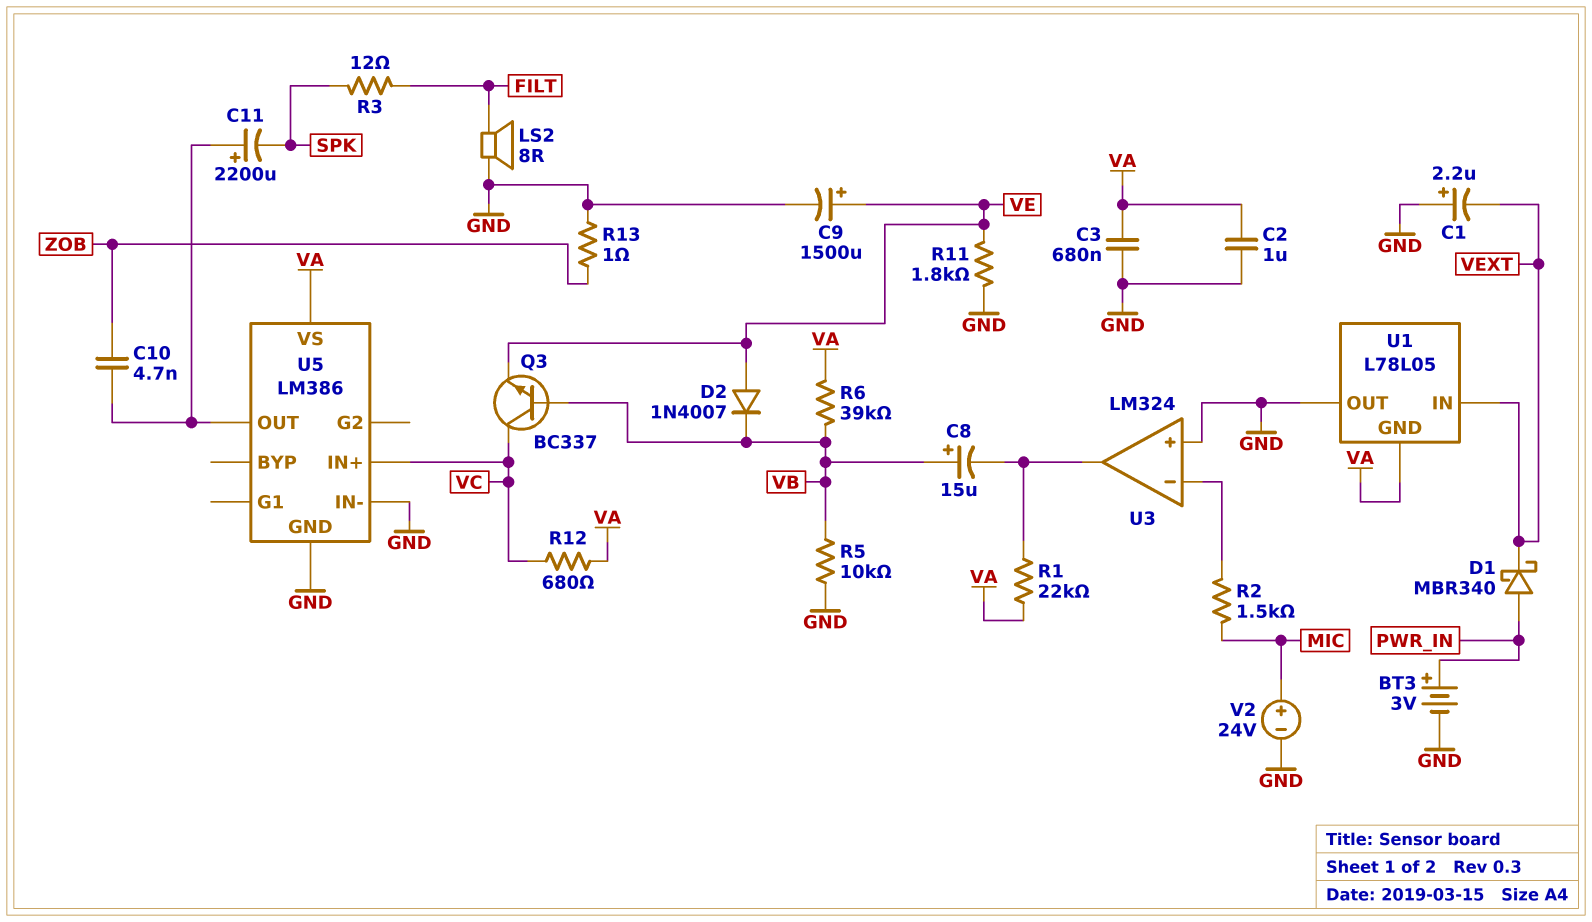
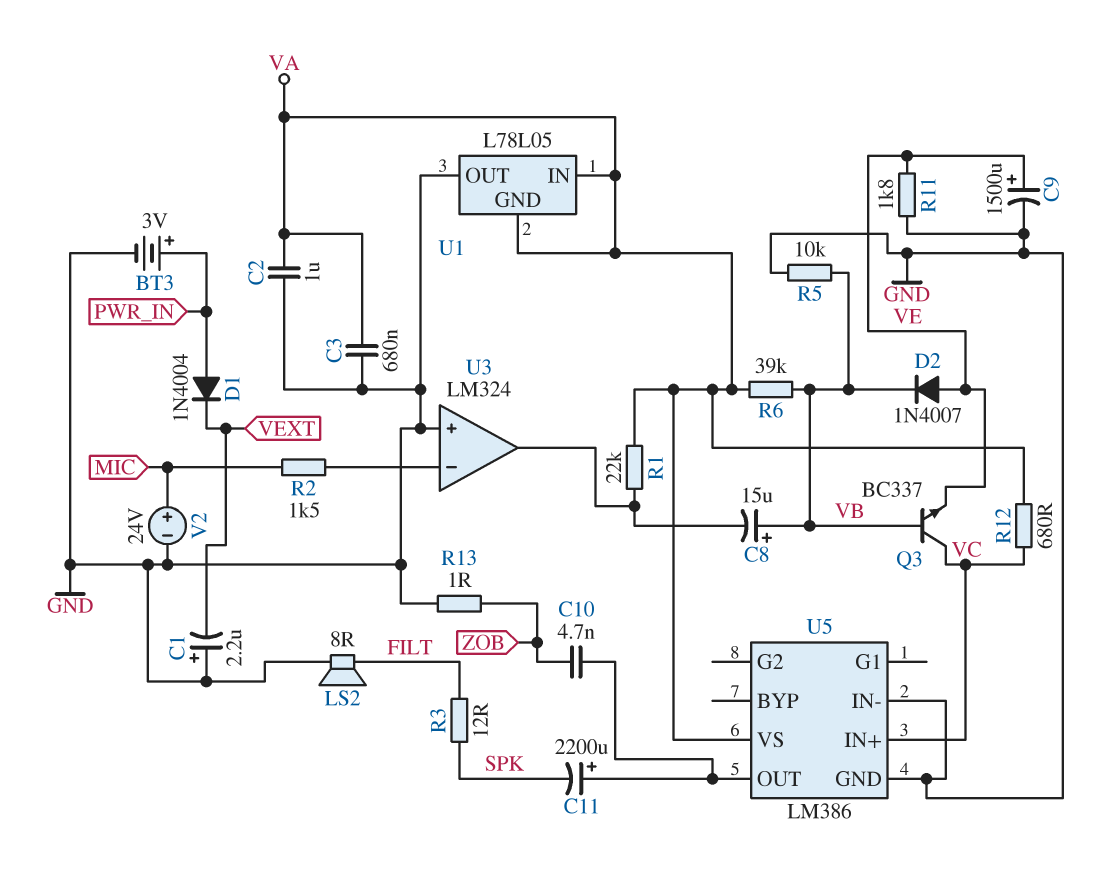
D1: schottky MBR340 (A PWR_IN, K VEXT) -> diode 1N4004 (A PWR_IN, K VEXT)
U1 pin IN: VEXT -> VA

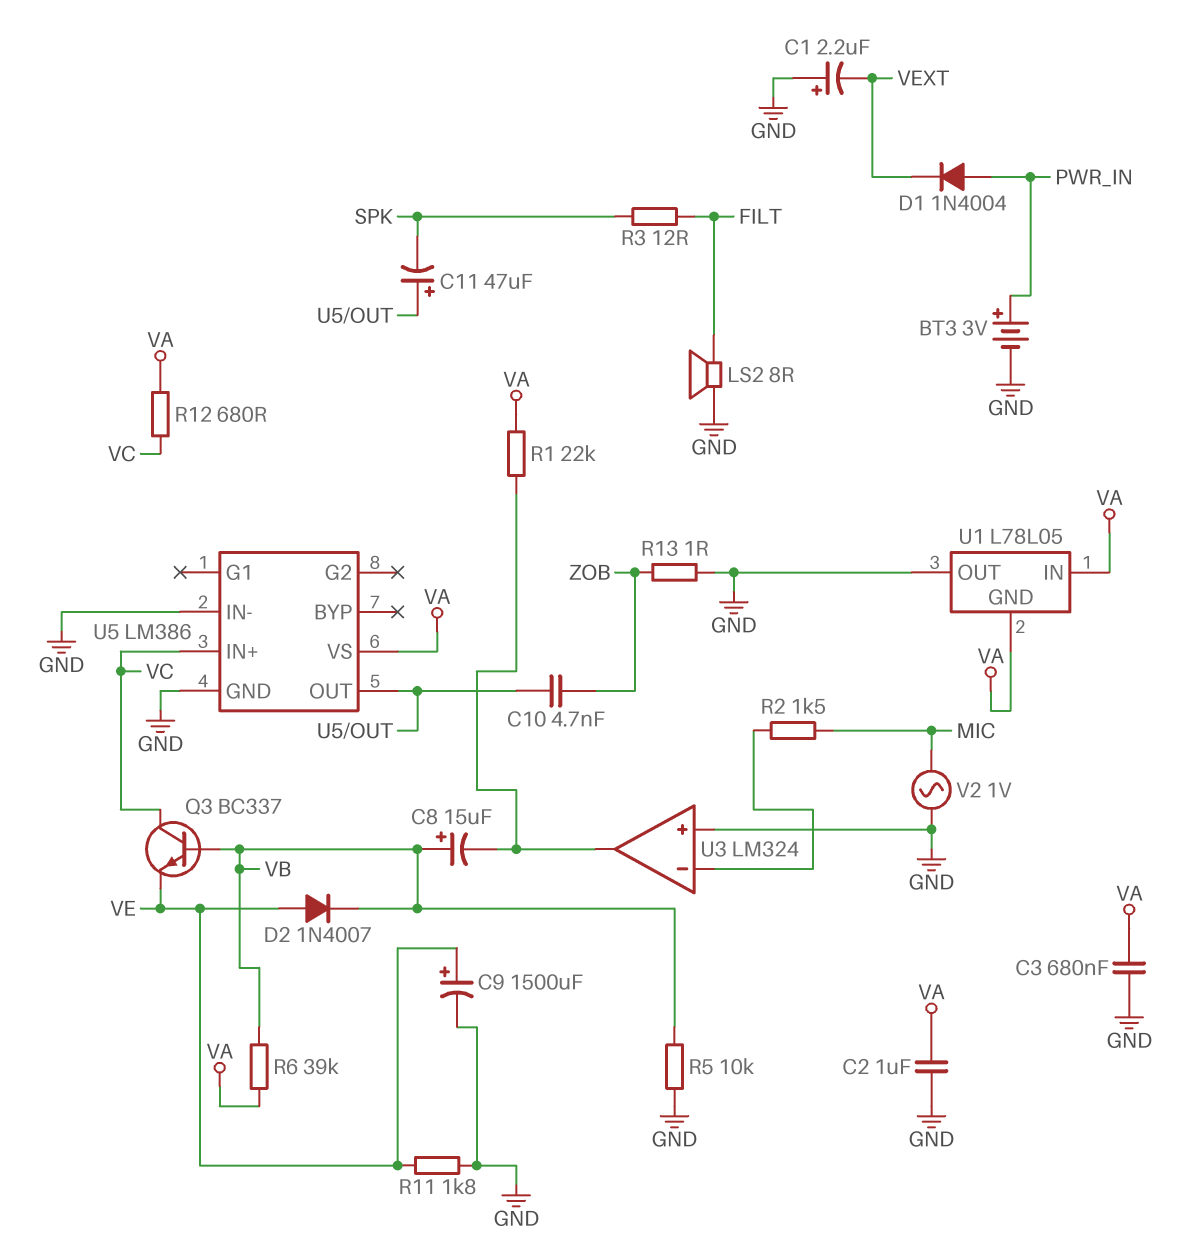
C11: 2200uF (plus U5/OUT, minus SPK) -> 47uF (plus U5/OUT, minus SPK)
V2: 24V (plus MIC, minus GND) -> AC 1V (GND, MIC)

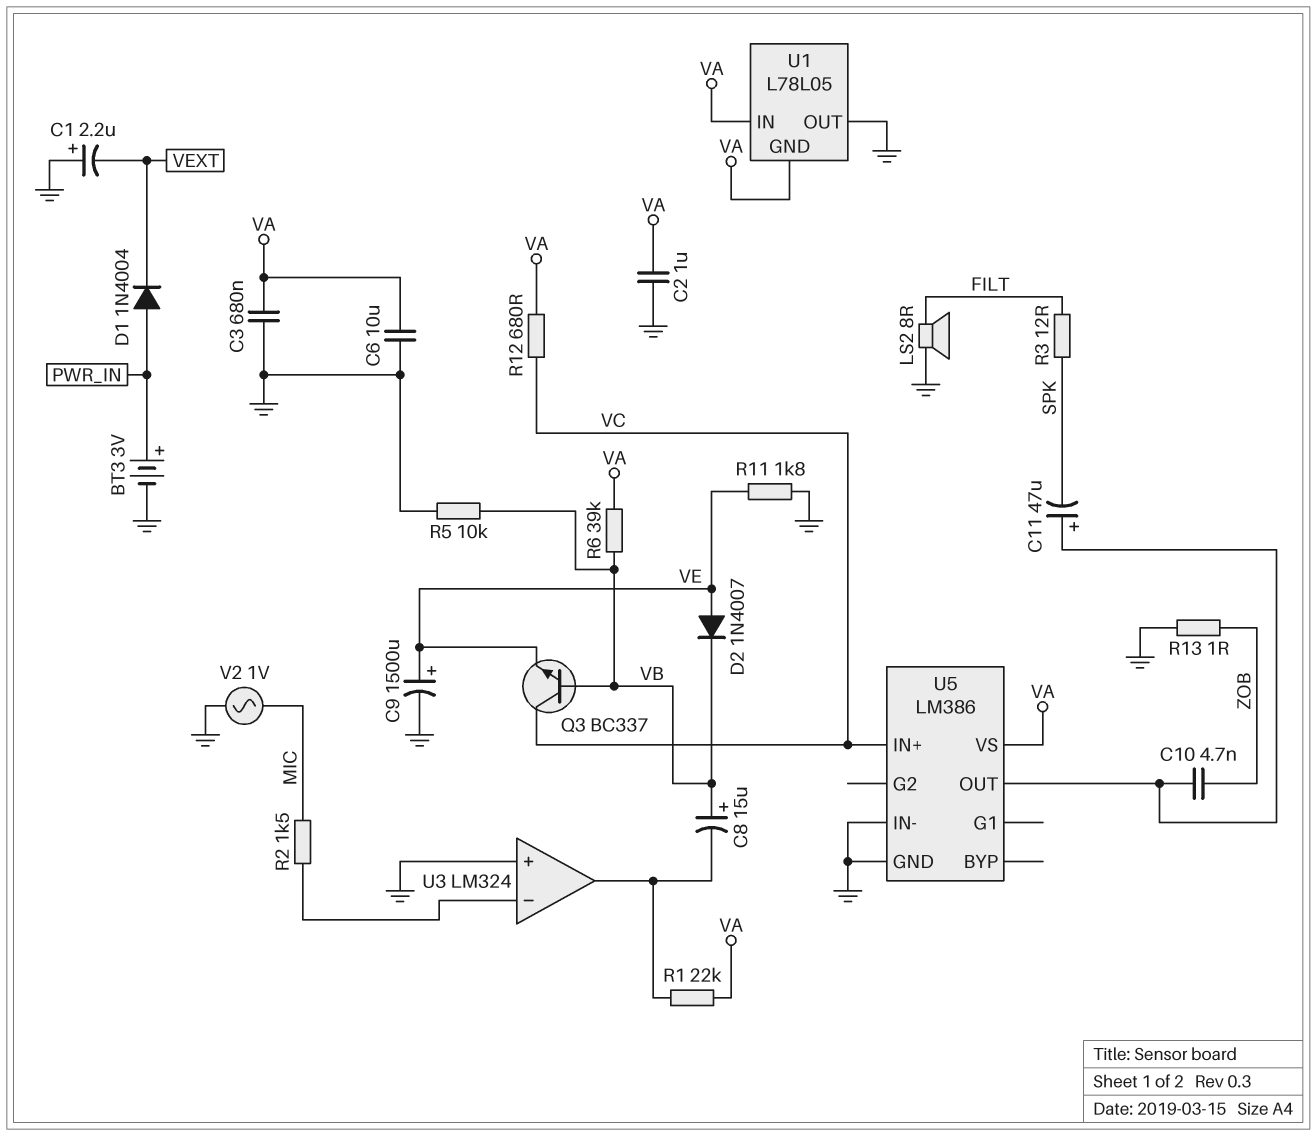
C6: none -> 10uF (GND, VA)

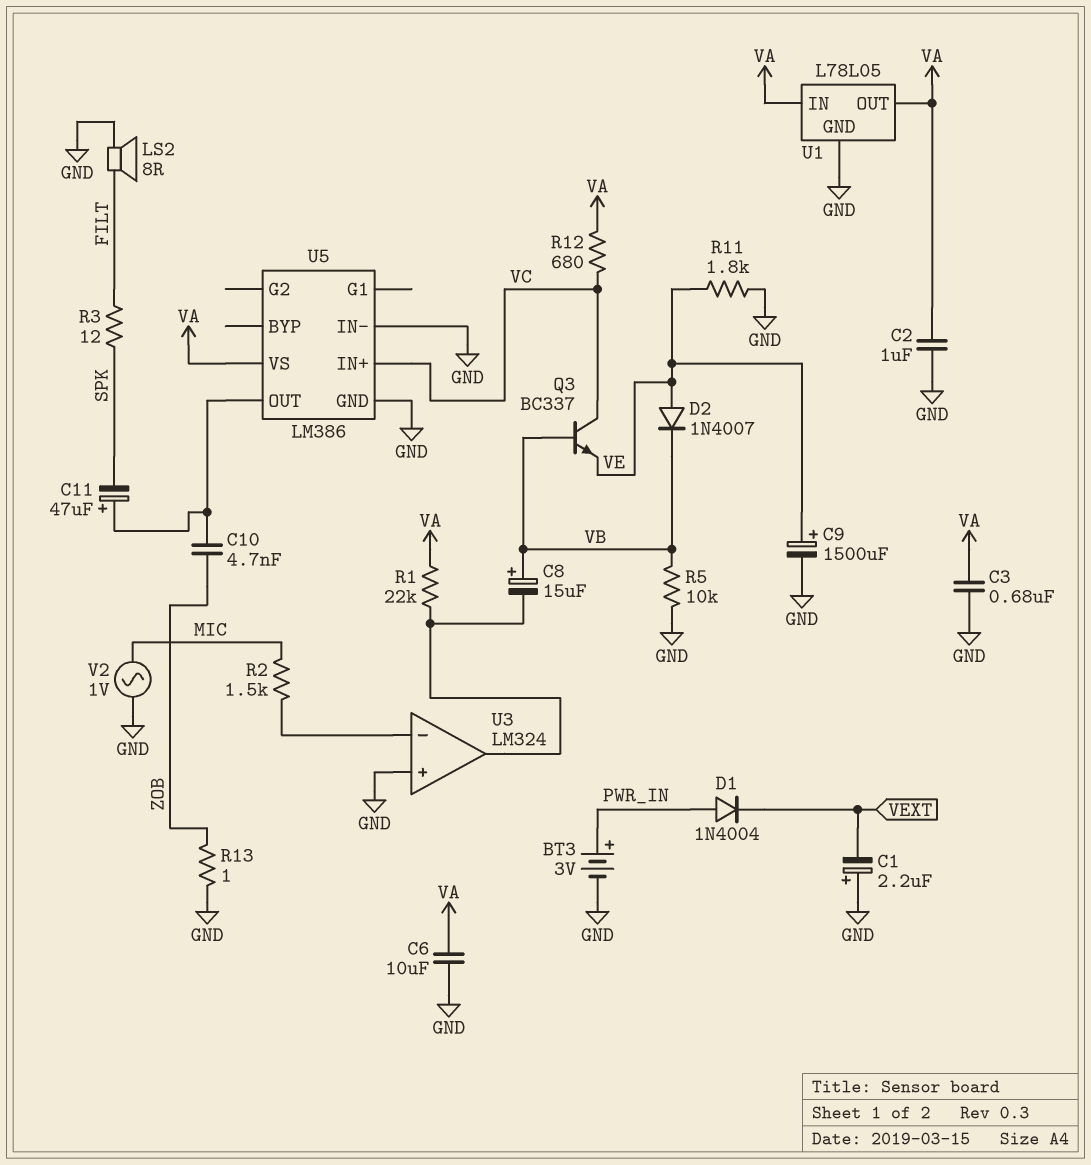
R6: 39k (VA, VB) -> none
U1 pin GND: VA -> GND
U1 pin OUT: GND -> VA

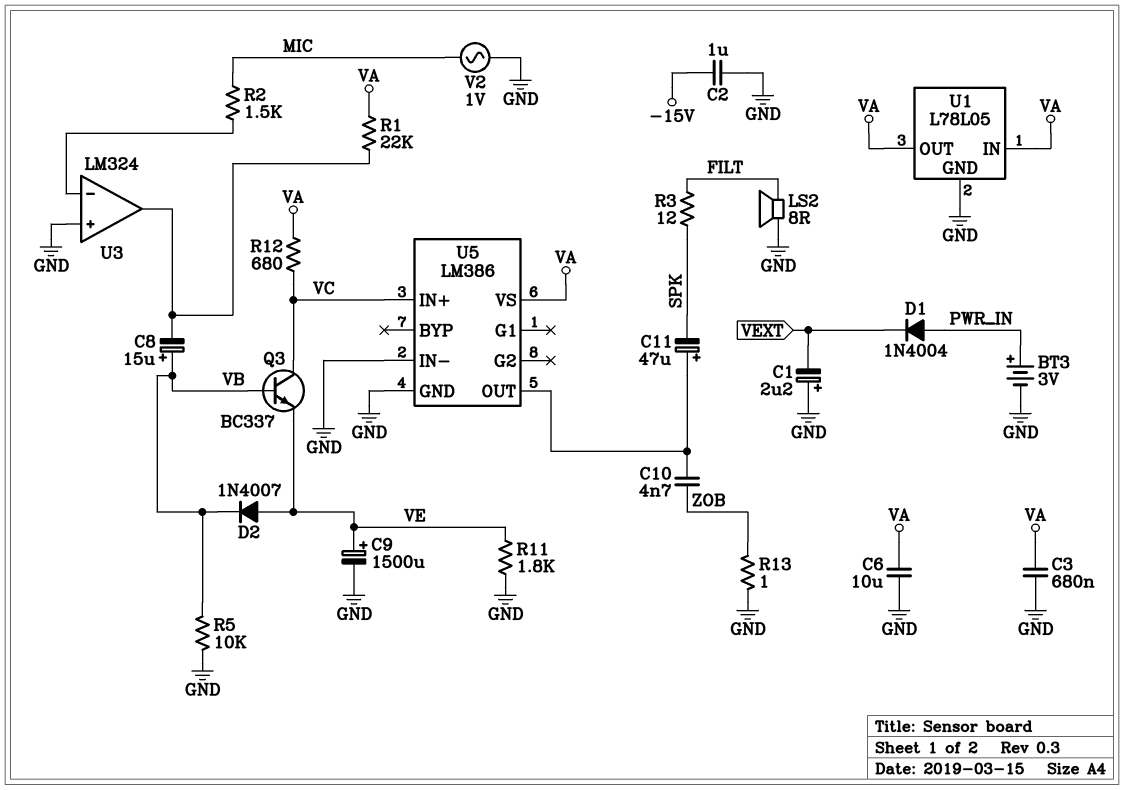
C2: 1uF (GND, VA) -> 1uF (-15V, GND)

